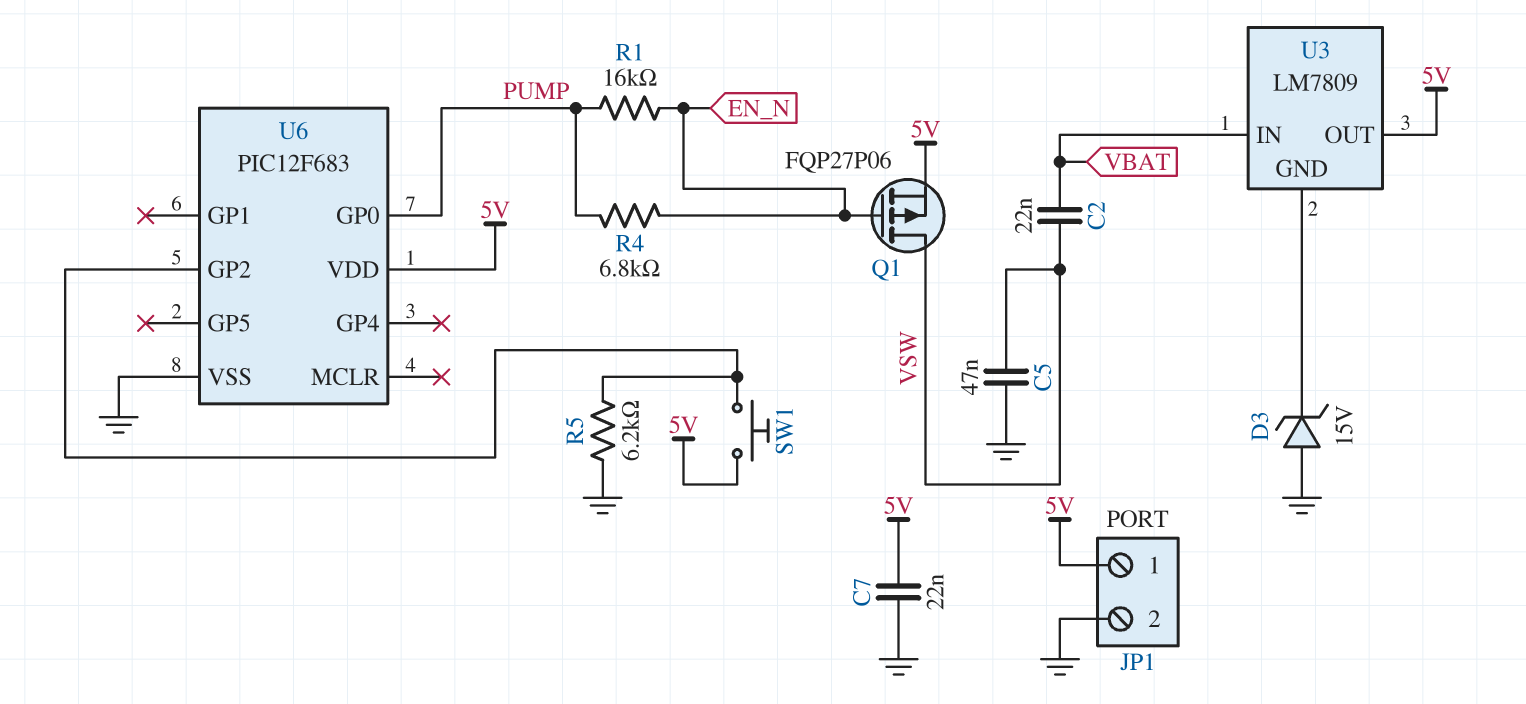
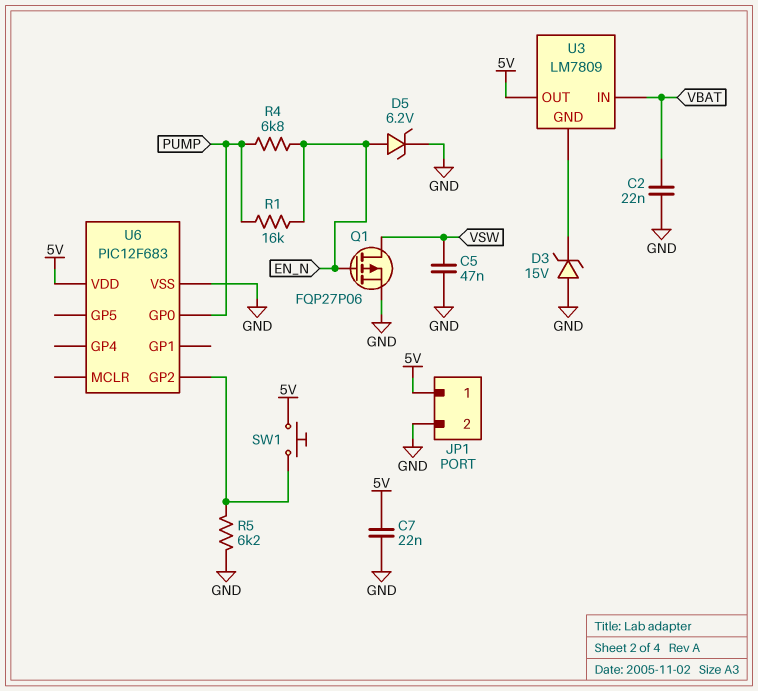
C2: 22nF (VBAT, VSW) -> 22nF (GND, VBAT)
D5: none -> zener 6.2V (A EN_N, K GND)
Q1: PMOS FQP27P06 (G EN_N, D VSW, S 5V) -> PMOS FQP27P06 (G EN_N, D VSW, S GND)

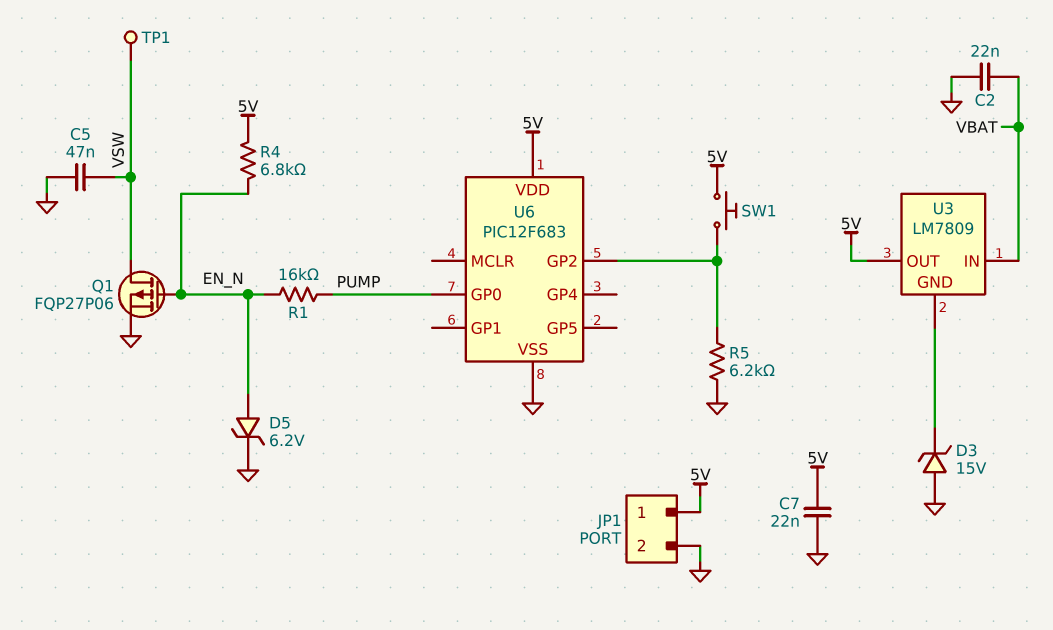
R4: 6.8k (EN_N, PUMP) -> 6.8k (5V, EN_N)
TP1: none -> test point (VSW)

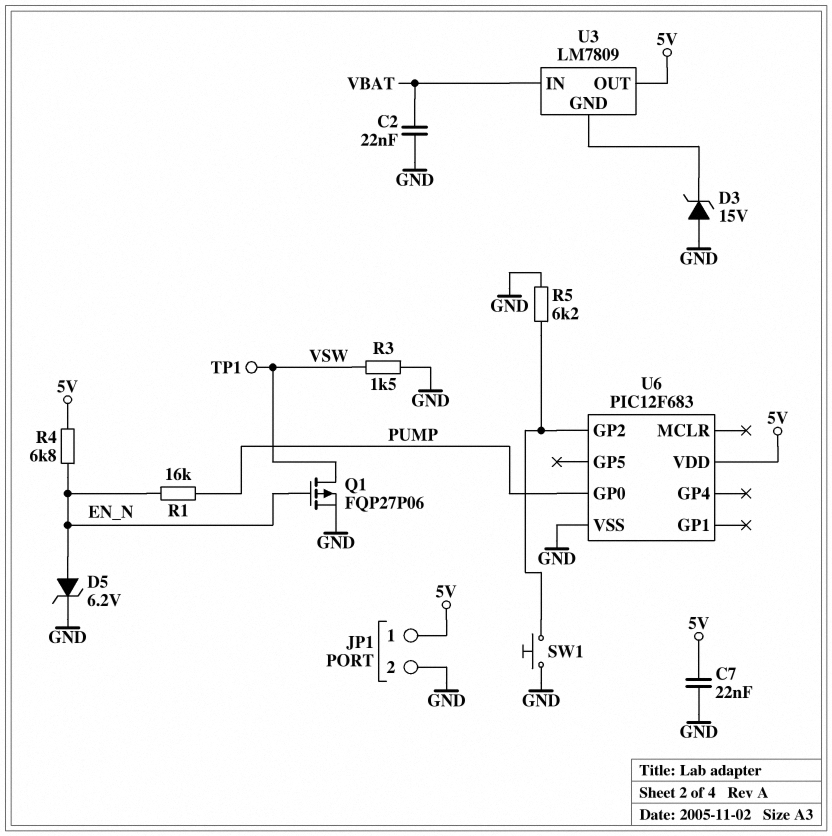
C5: 47nF (GND, VSW) -> none
R3: none -> 1.5k (GND, VSW)
SW1: button (5V, U6/GP2) -> button (GND, U6/GP2)

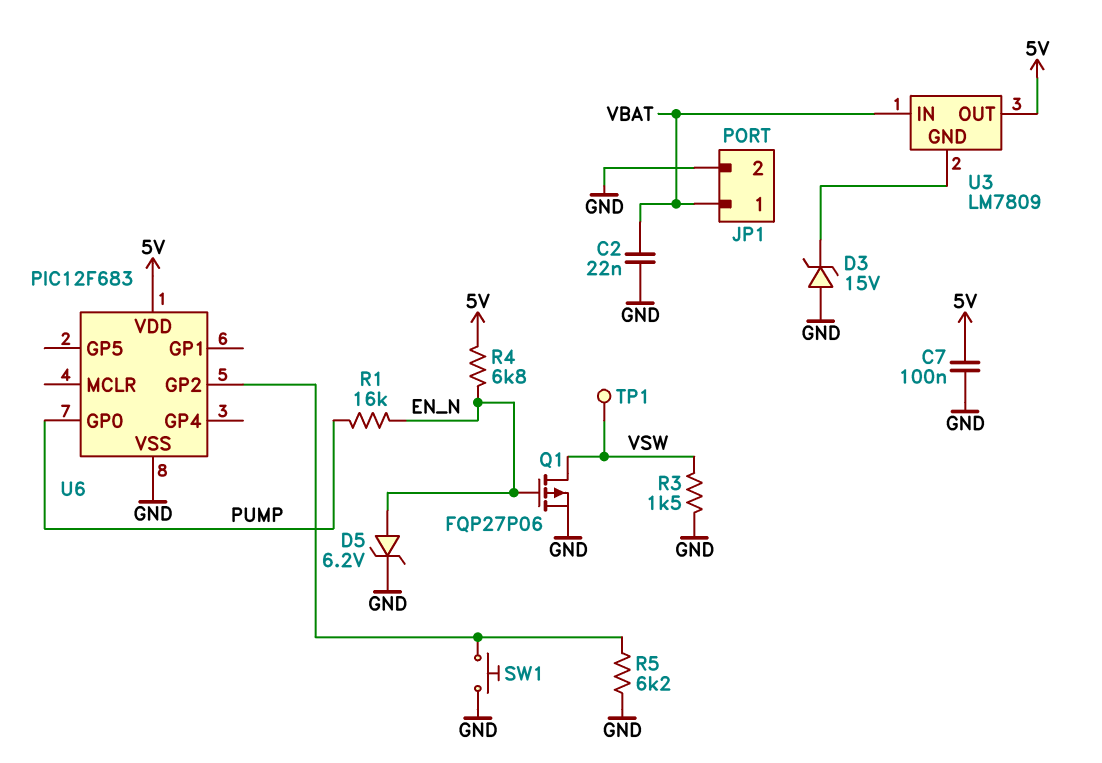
C7: 22nF (5V, GND) -> 100nF (5V, GND)
JP1 pin 1: 5V -> VBAT

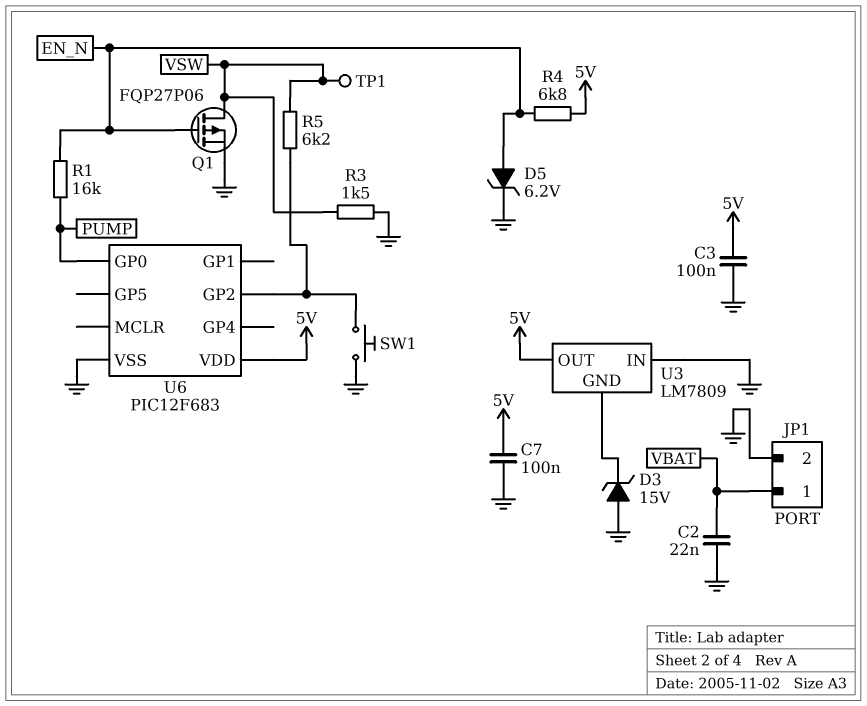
C3: none -> 100nF (5V, GND)
R5: 6.2k (GND, U6/GP2) -> 6.2k (U6/GP2, VSW)
U3 pin IN: VBAT -> GND

